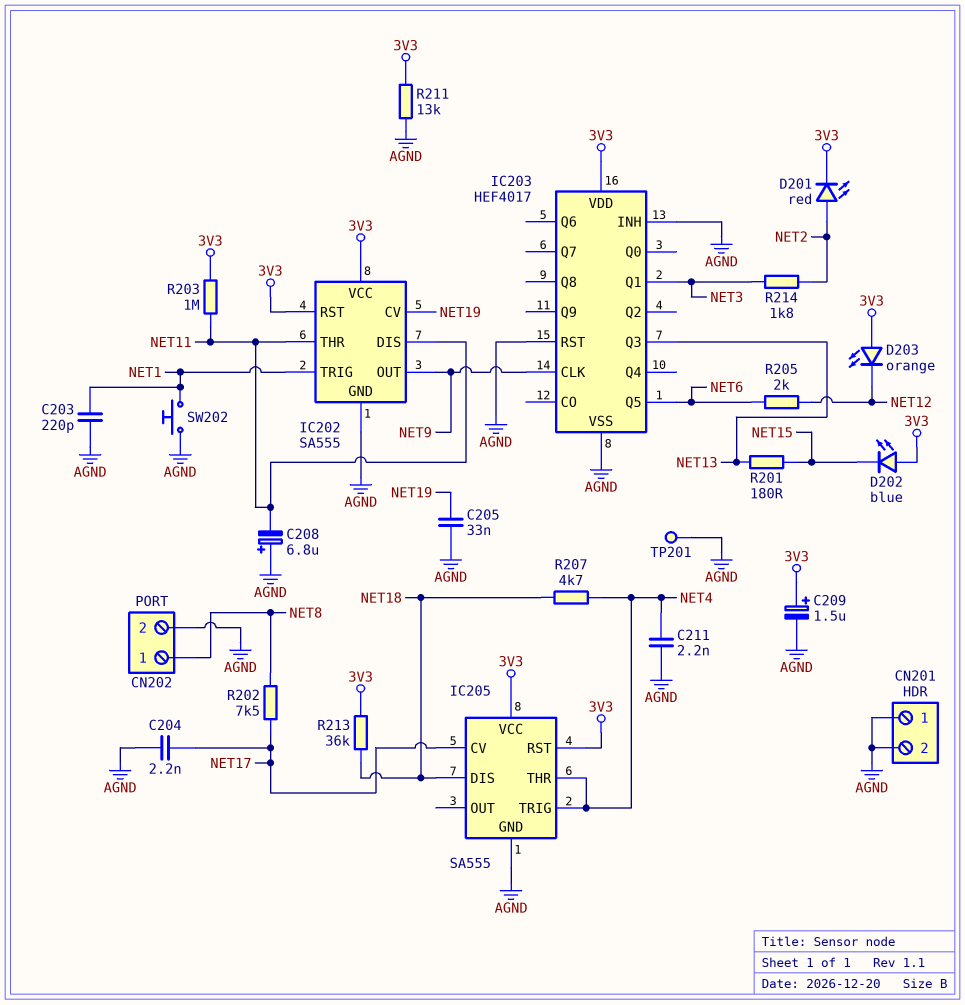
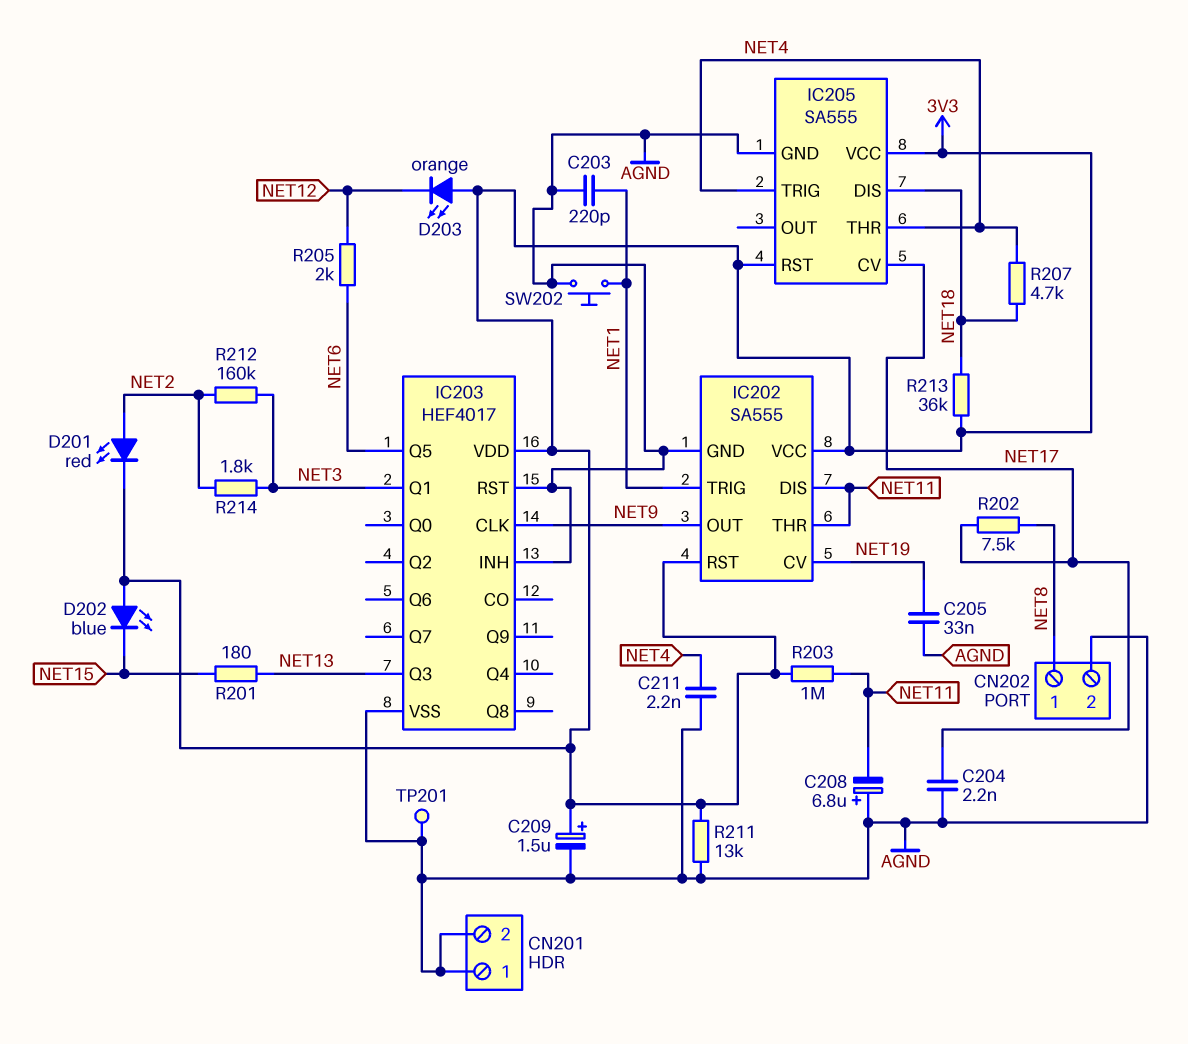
R212: none -> 160k (NET2, NET3)

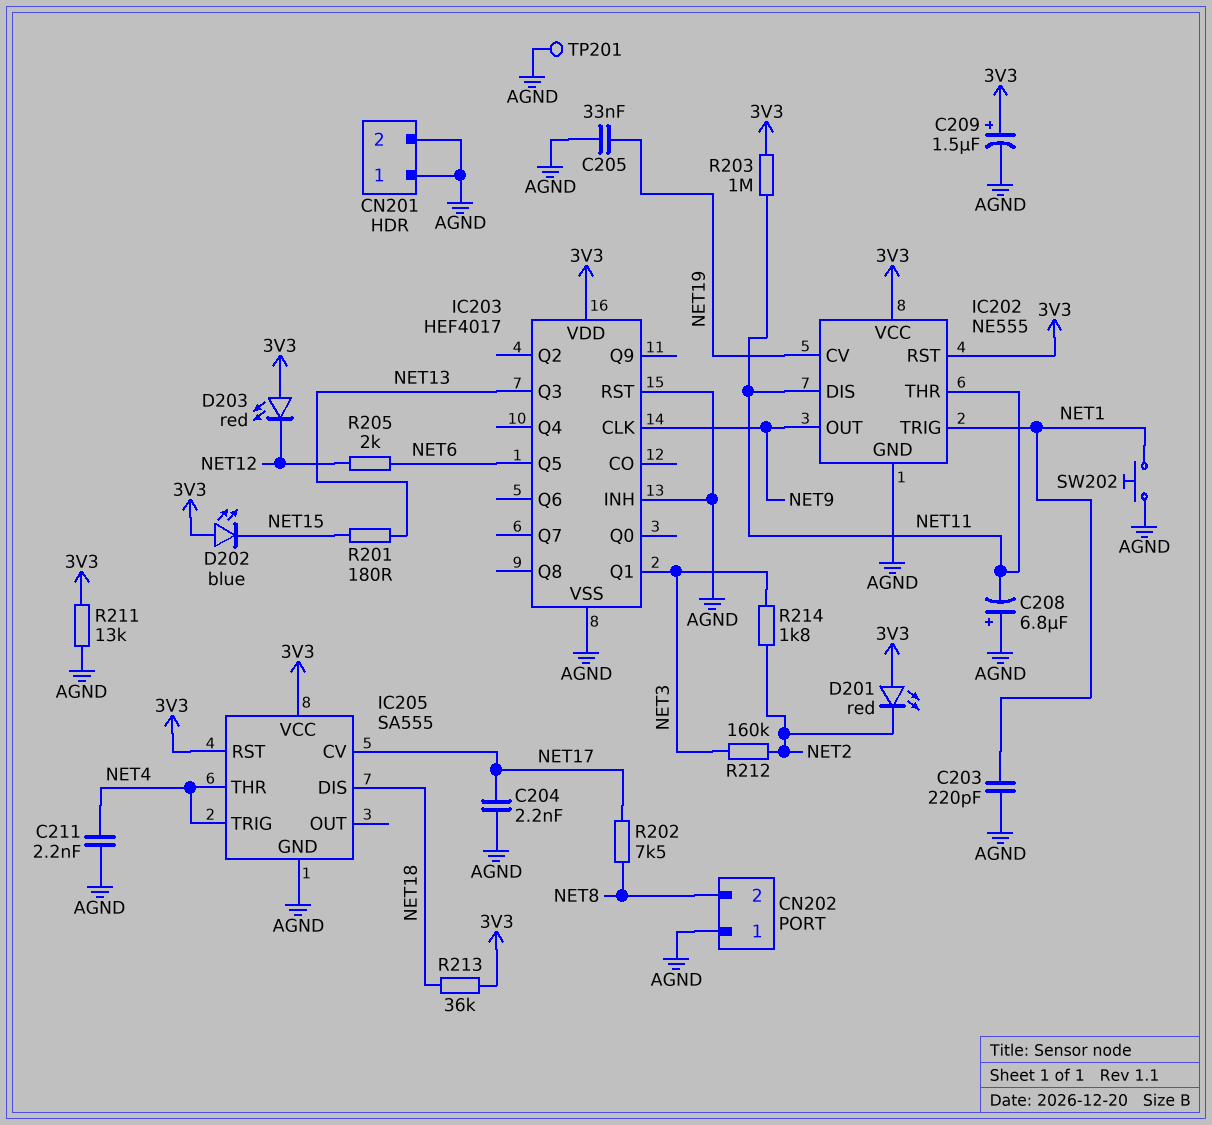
CN202 pin 1: NET8 -> AGND
CN202 pin 2: AGND -> NET8
D201: LED red (A NET2, K 3V3) -> LED red (A 3V3, K NET2)
D203: LED orange (A 3V3, K NET12) -> LED red (A 3V3, K NET12)
IC202: SA555 -> NE555
R207: 4.7k (NET4, NET18) -> none

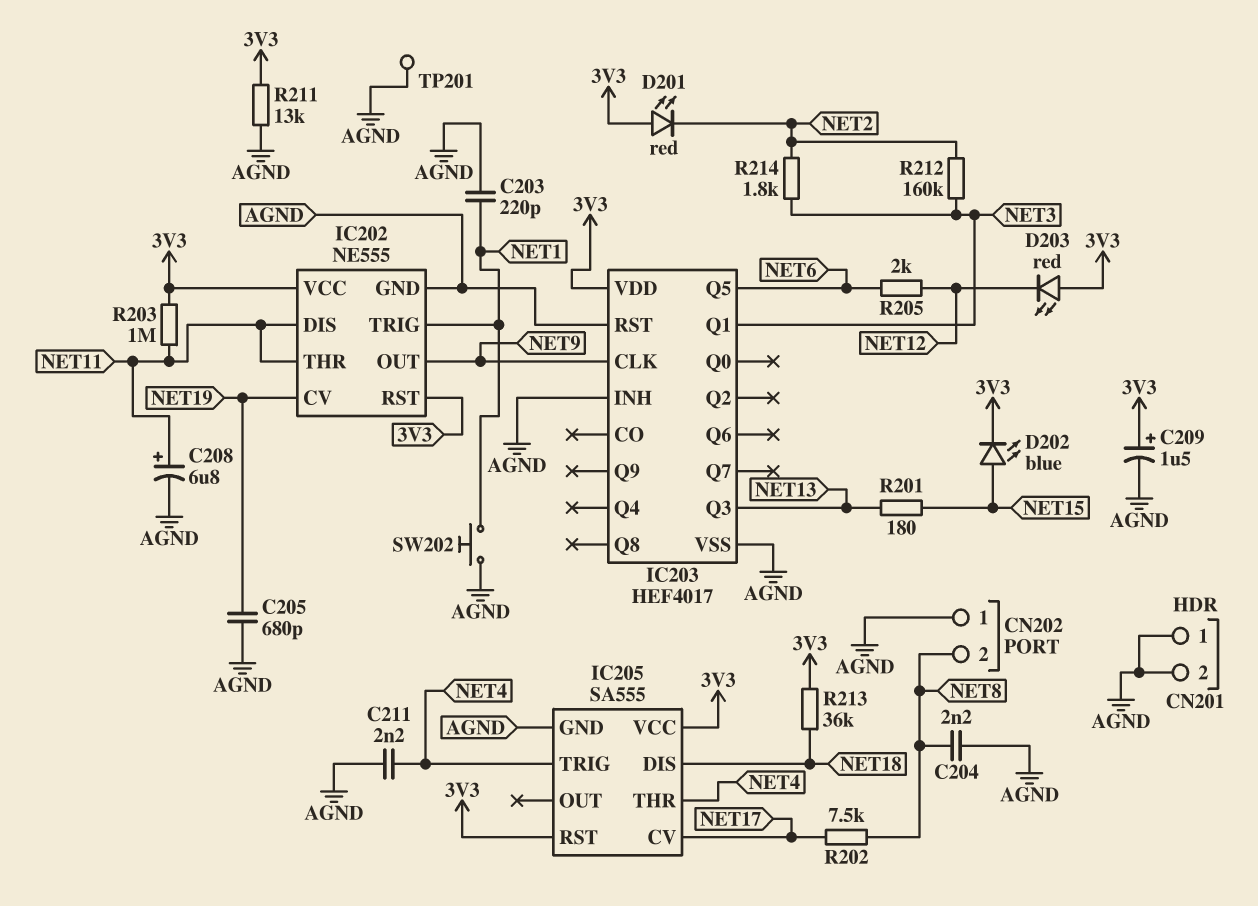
C204: 2.2nF (AGND, NET17) -> 2.2nF (AGND, NET8)
C205: 33nF (AGND, NET19) -> 680pF (AGND, NET19)
C208: 6.8uF (plus AGND, minus NET11) -> 6.8uF (plus NET11, minus AGND)
D202: LED blue (A 3V3, K NET15) -> LED blue (A NET15, K 3V3)

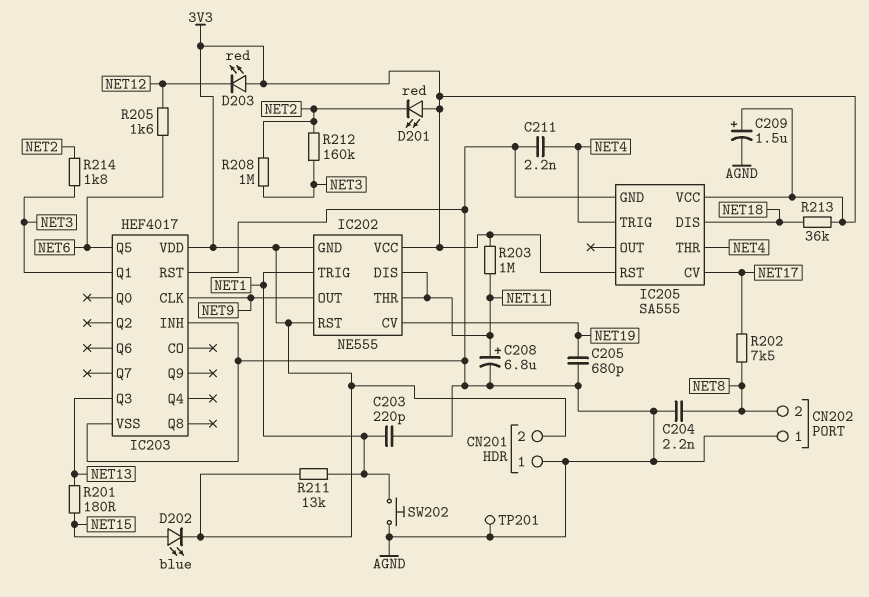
CN201 pin 2: AGND -> 3V3
IC202 pin GND: AGND -> 3V3
R205: 2k (NET6, NET12) -> 1.6k (NET6, NET12)
R208: none -> 1M (NET2, NET3)
R211: 13k (3V3, AGND) -> 13k (3V3, NET1)

